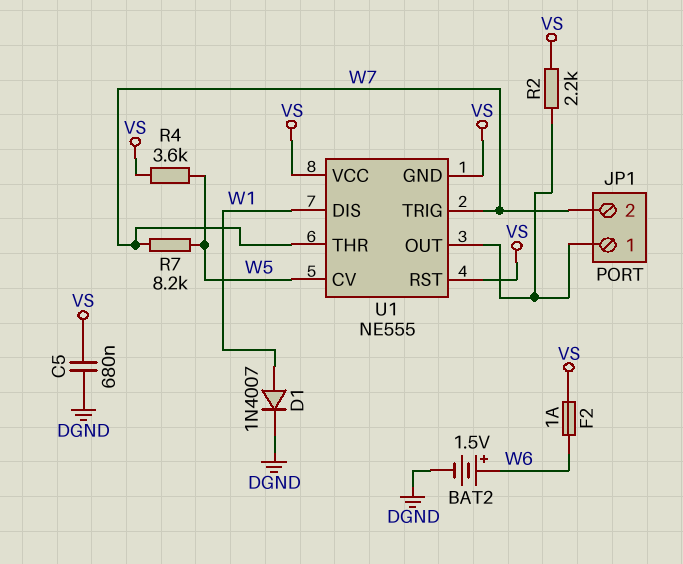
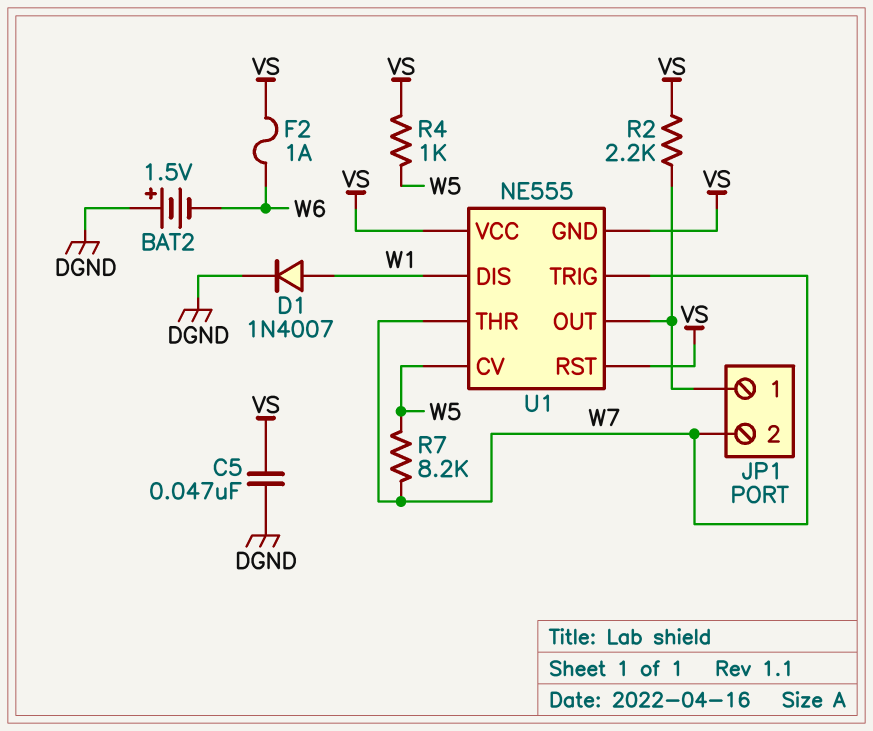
BAT2: 1.5V (plus W6, minus DGND) -> 1.5V (plus DGND, minus W6)
C5: 680nF (DGND, VS) -> 47nF (DGND, VS)
R4: 3.6k (VS, W5) -> 1k (VS, W5)

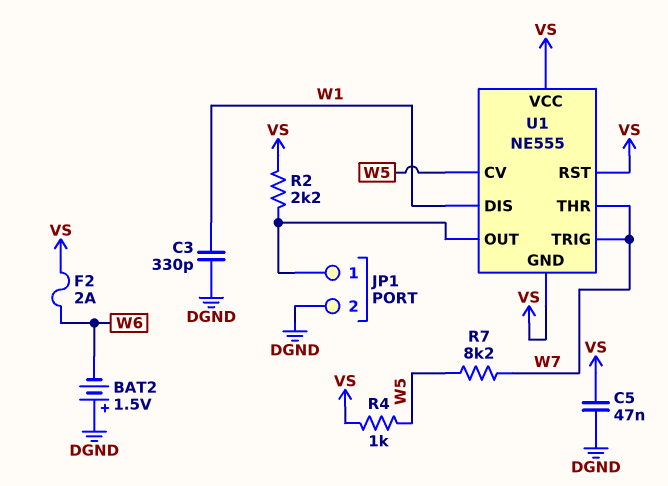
C3: none -> 330pF (DGND, W1)
D1: diode 1N4007 (A W1, K DGND) -> none
F2: 1A (VS, W6) -> 2A (VS, W6)
JP1 pin 2: W7 -> DGND

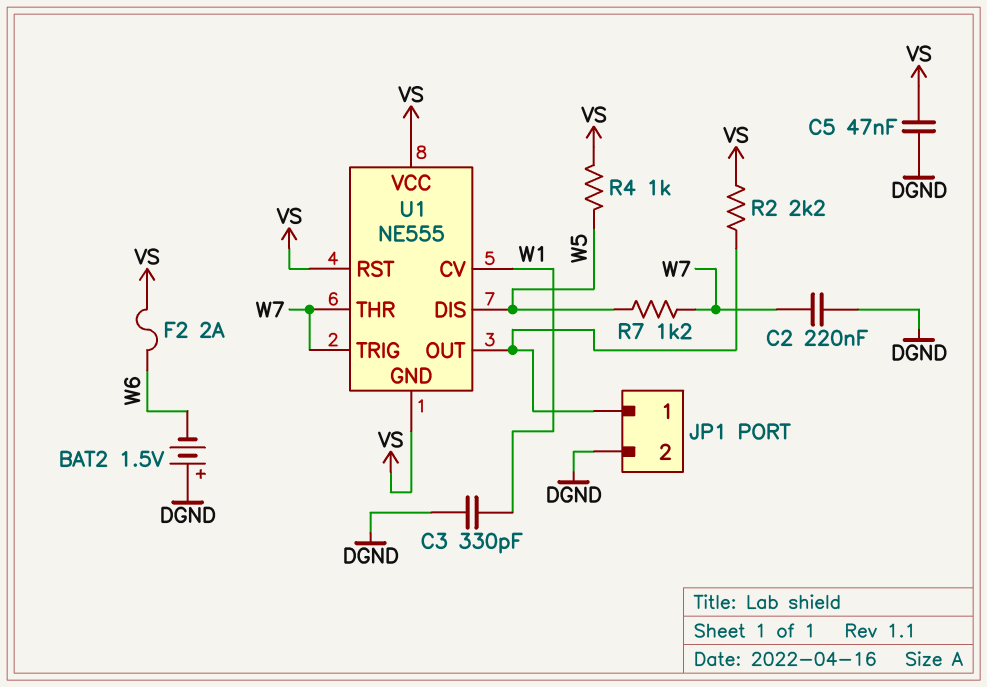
C2: none -> 220nF (DGND, W7)
R7: 8.2k (W5, W7) -> 1.2k (W5, W7)
U1 pin CV: W5 -> W1
U1 pin DIS: W1 -> W5

